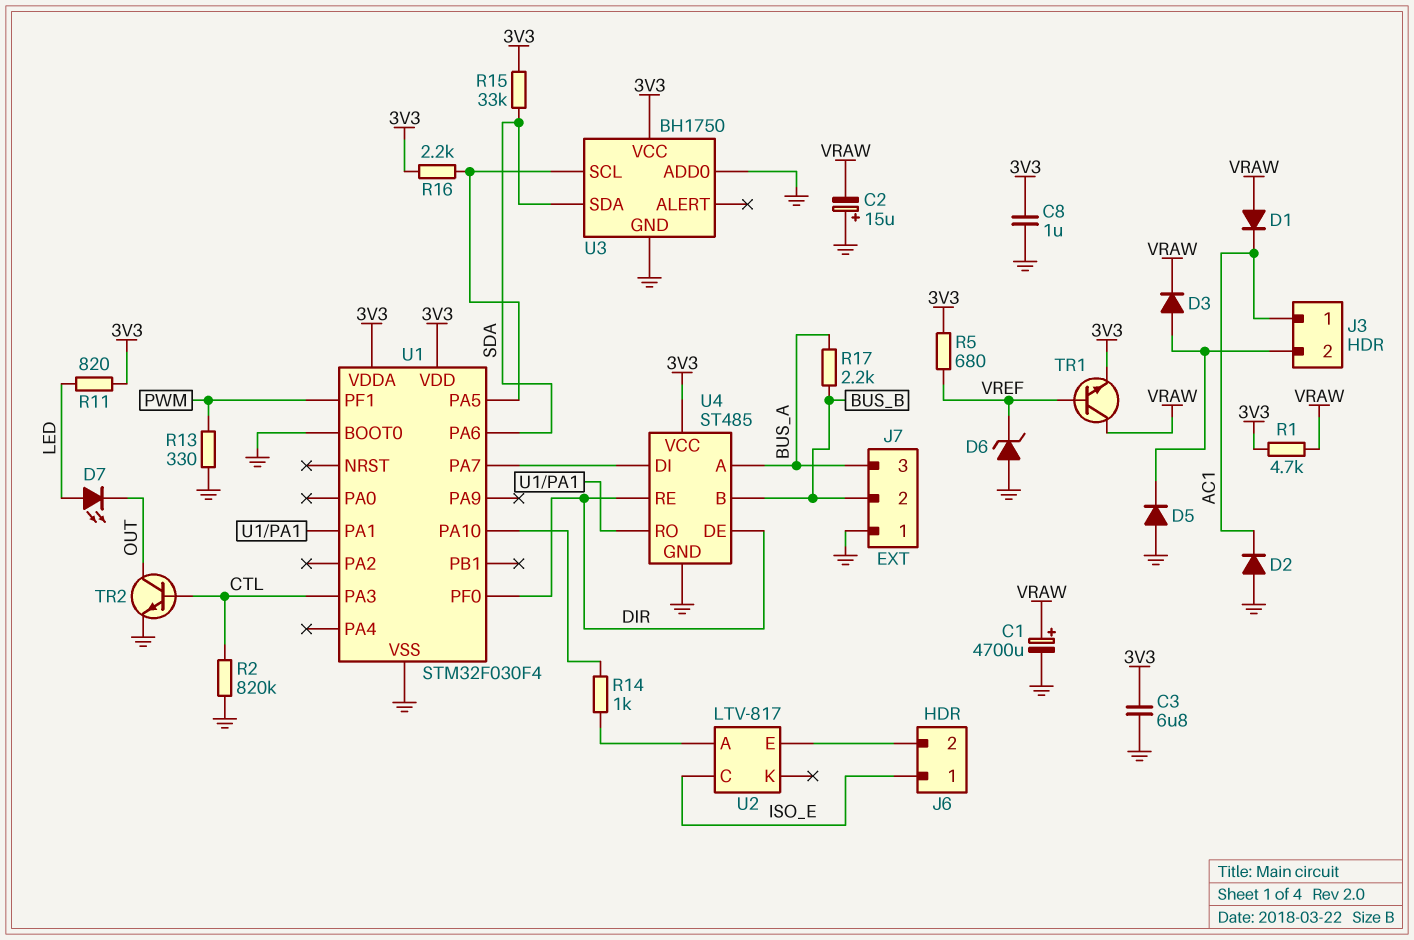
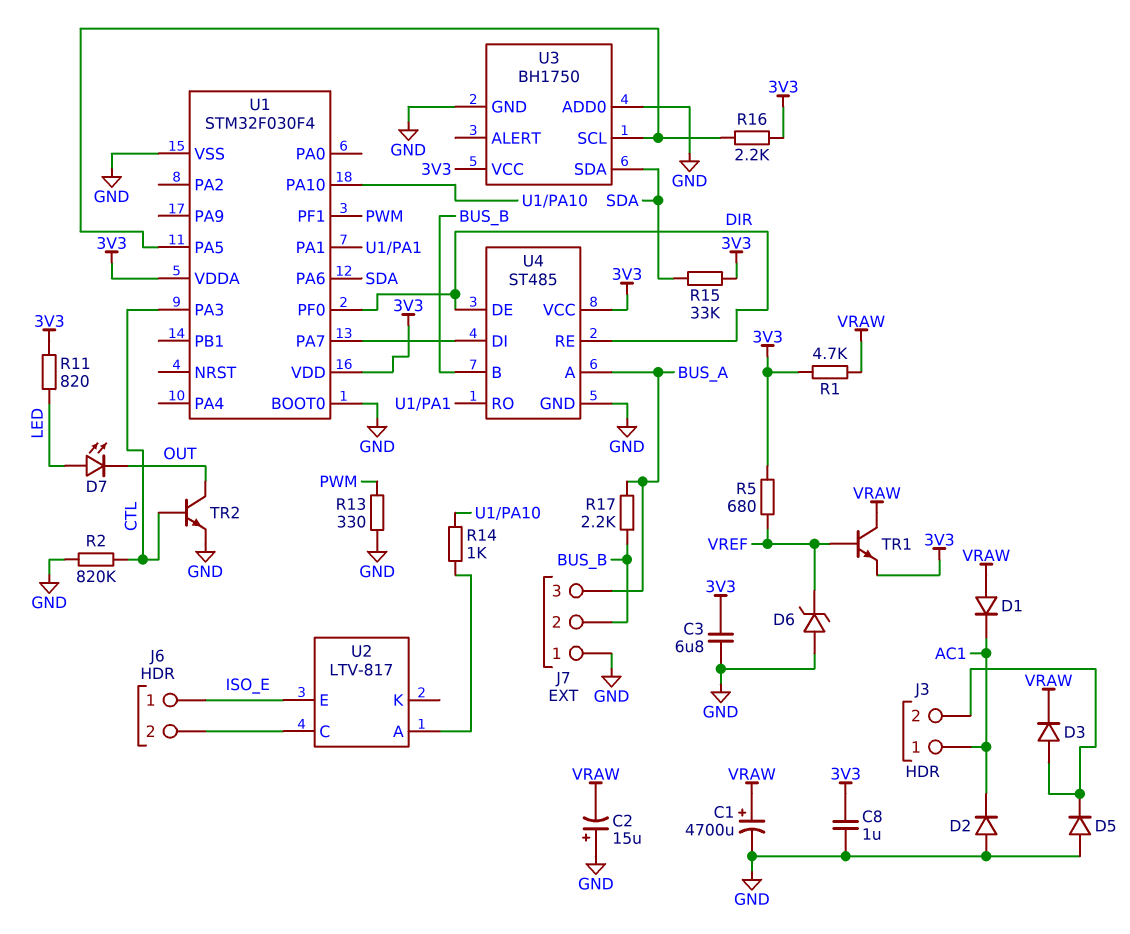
U2 pin C: ISO_E -> J6/2
U2 pin E: J6/2 -> ISO_E

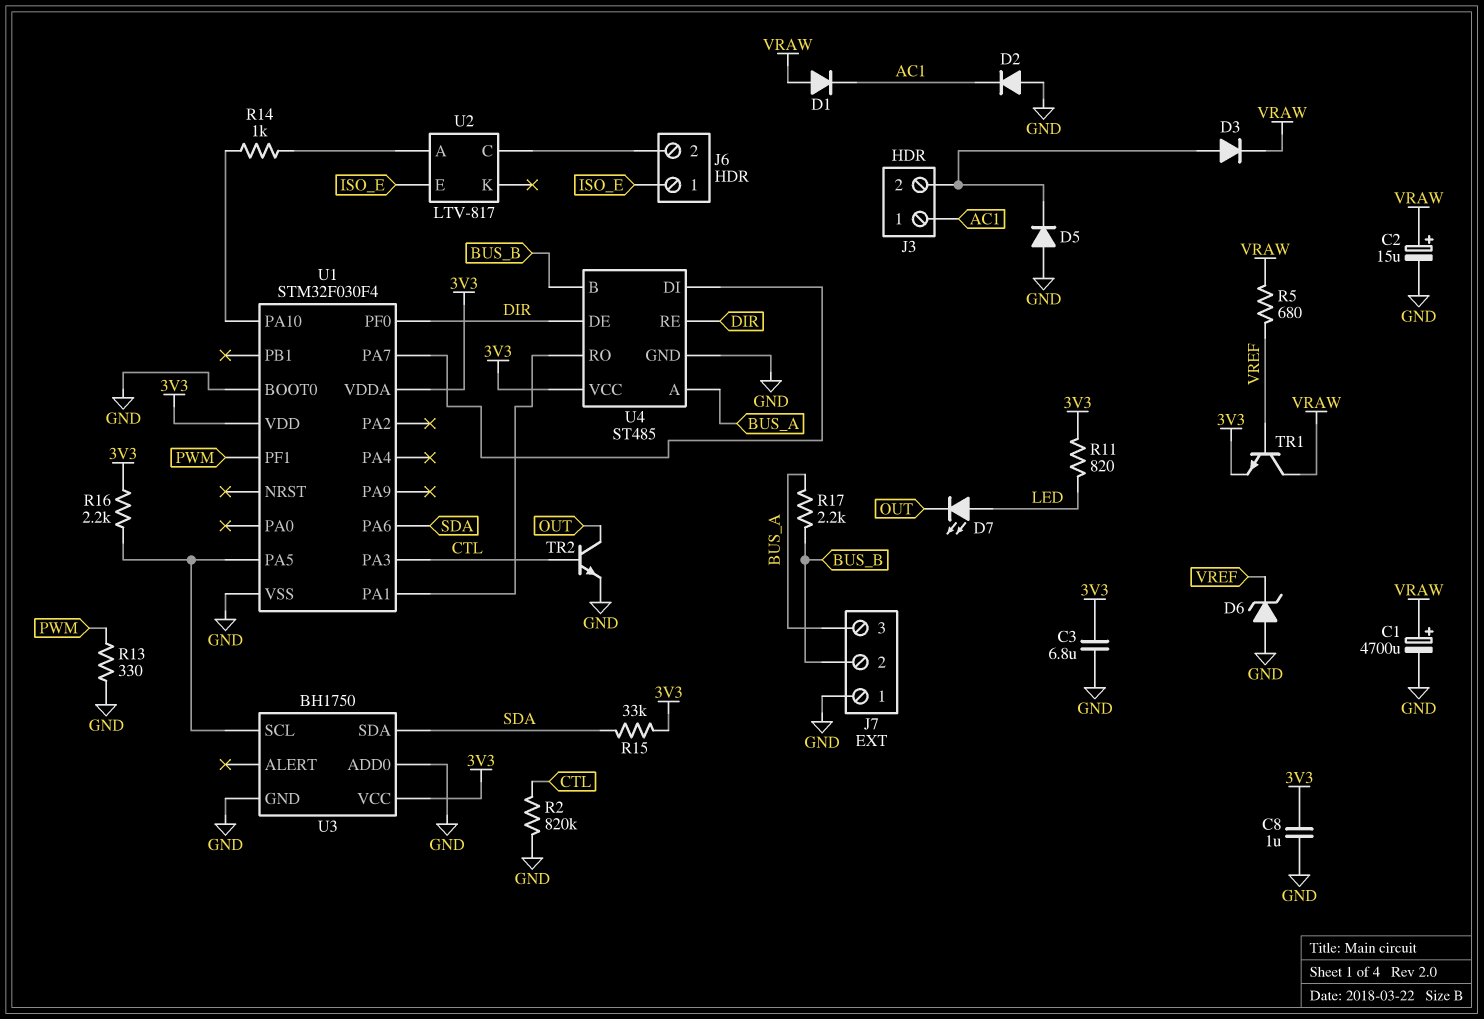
C2: 15uF (plus GND, minus VRAW) -> 15uF (plus VRAW, minus GND)
R1: 4.7k (3V3, VRAW) -> none
R5: 680 (3V3, VREF) -> 680 (VRAW, VREF)

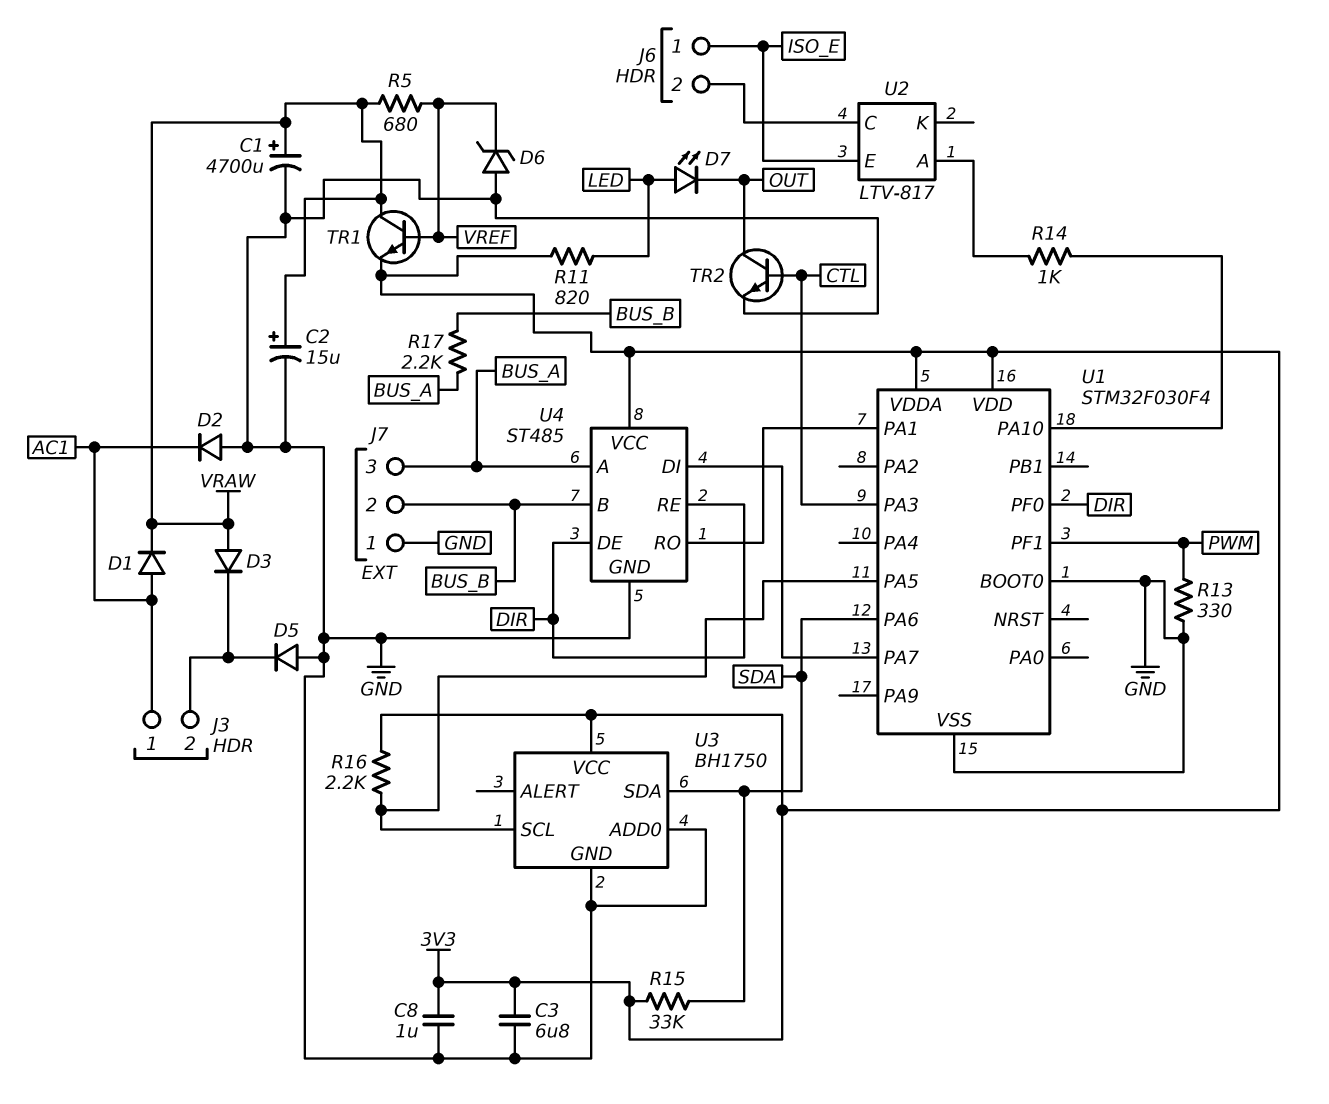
D1: diode (A VRAW, K AC1) -> diode (A AC1, K VRAW)
D3: diode (A J3/2, K VRAW) -> diode (A VRAW, K J3/2)
R2: 820k (CTL, GND) -> none

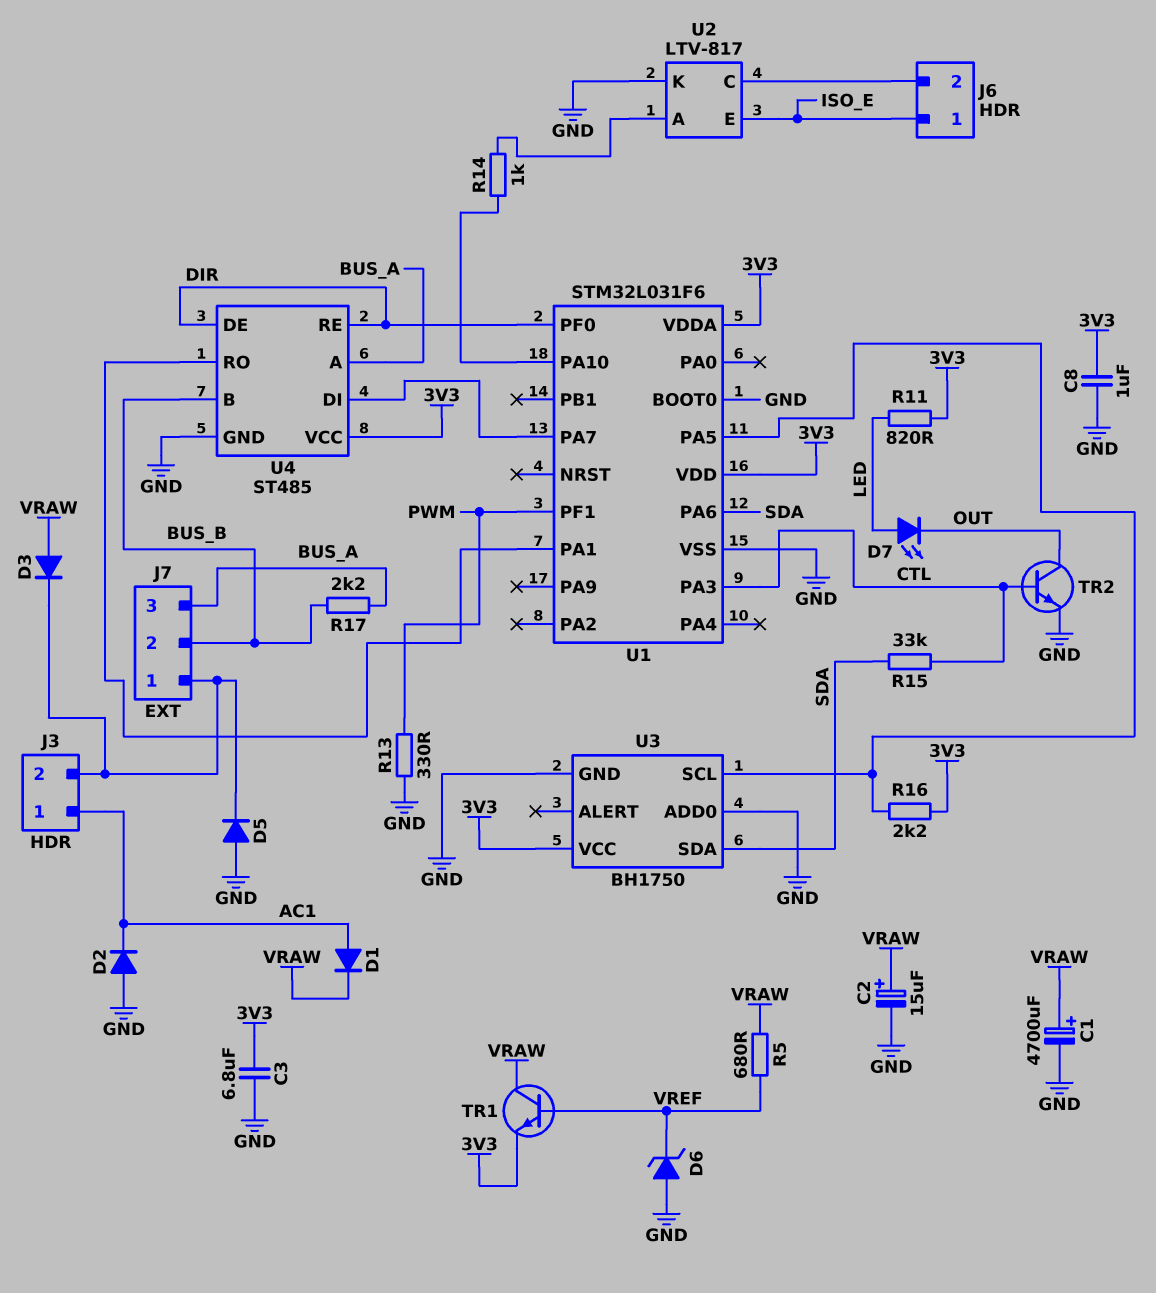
J7 pin 1: GND -> J3/2
R15: 33k (3V3, SDA) -> 33k (CTL, SDA)
U1: STM32F030F4 -> STM32L031F6
U2 pin K: none -> GND

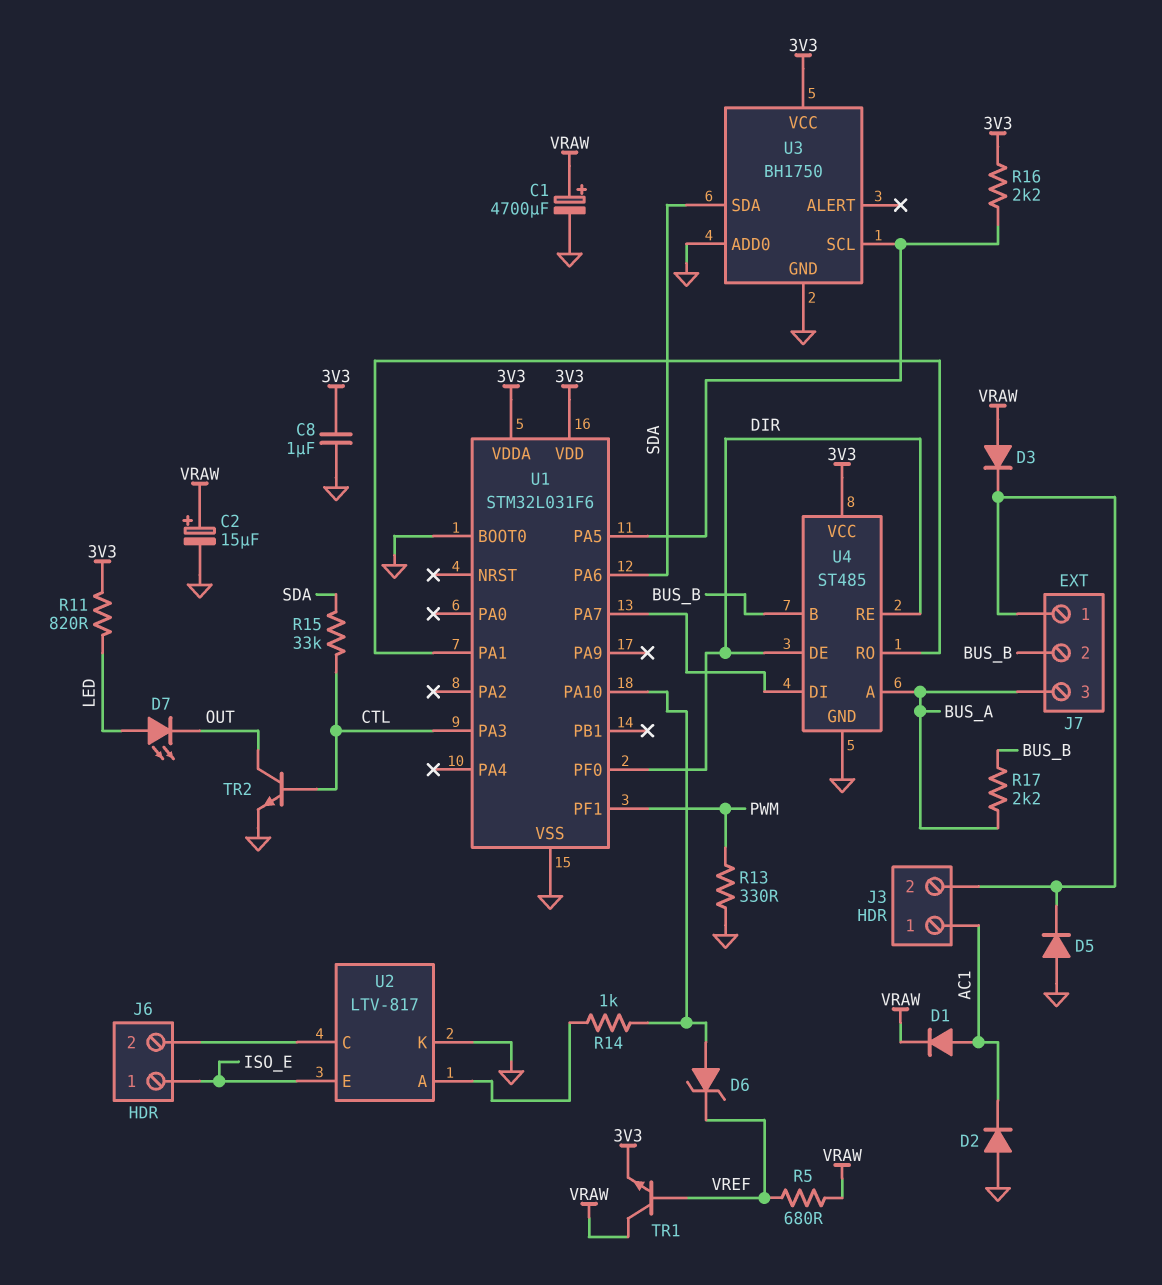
C3: 6.8uF (3V3, GND) -> none
D6: zener (A GND, K VREF) -> zener (A U1/PA10, K VREF)

